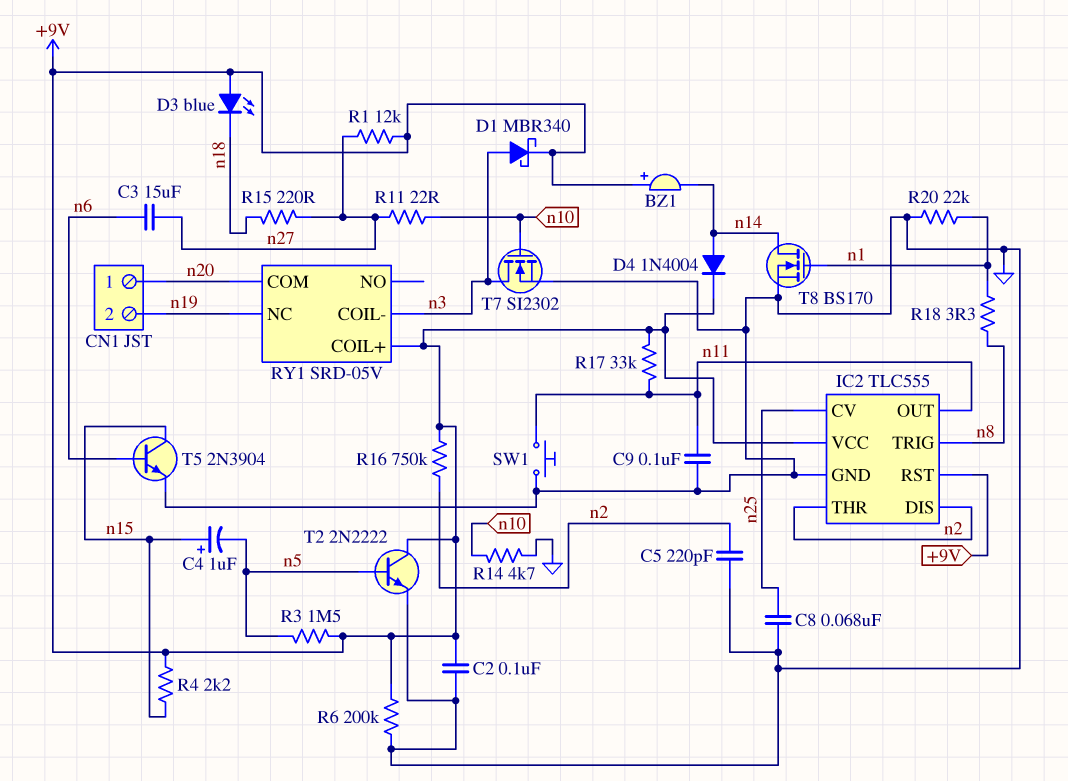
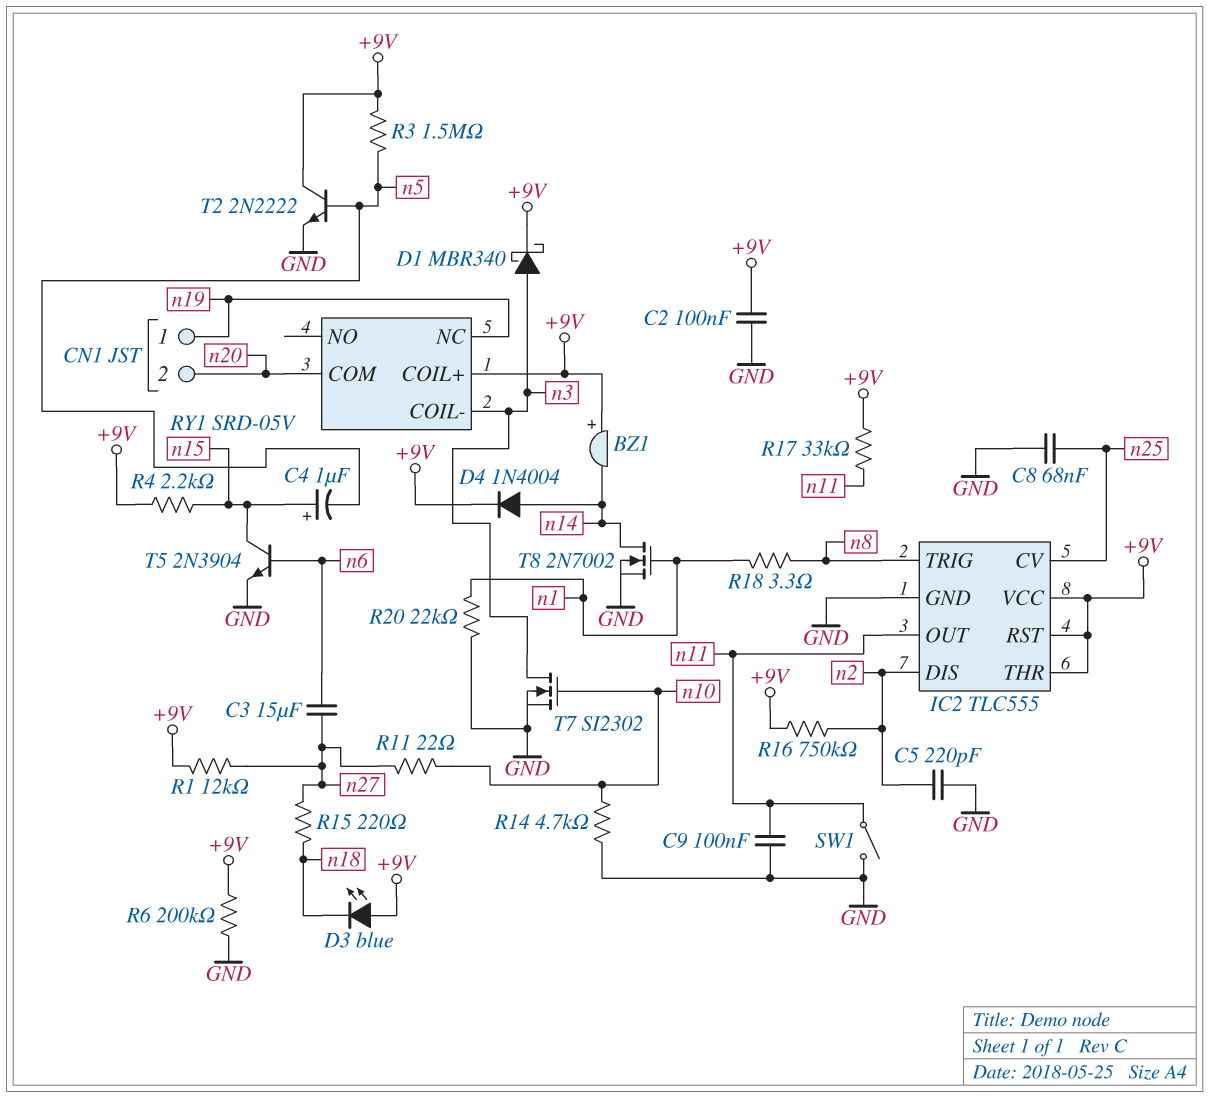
CN1 pin 1: n20 -> n19
CN1 pin 2: n19 -> n20
IC2 pin THR: n2 -> +9V
SW1: button (GND, n11) -> switch (GND, n11)
T8: NMOS BS170 (G n1, D n14, S GND) -> NMOS 2N7002 (G n1, D n14, S GND)

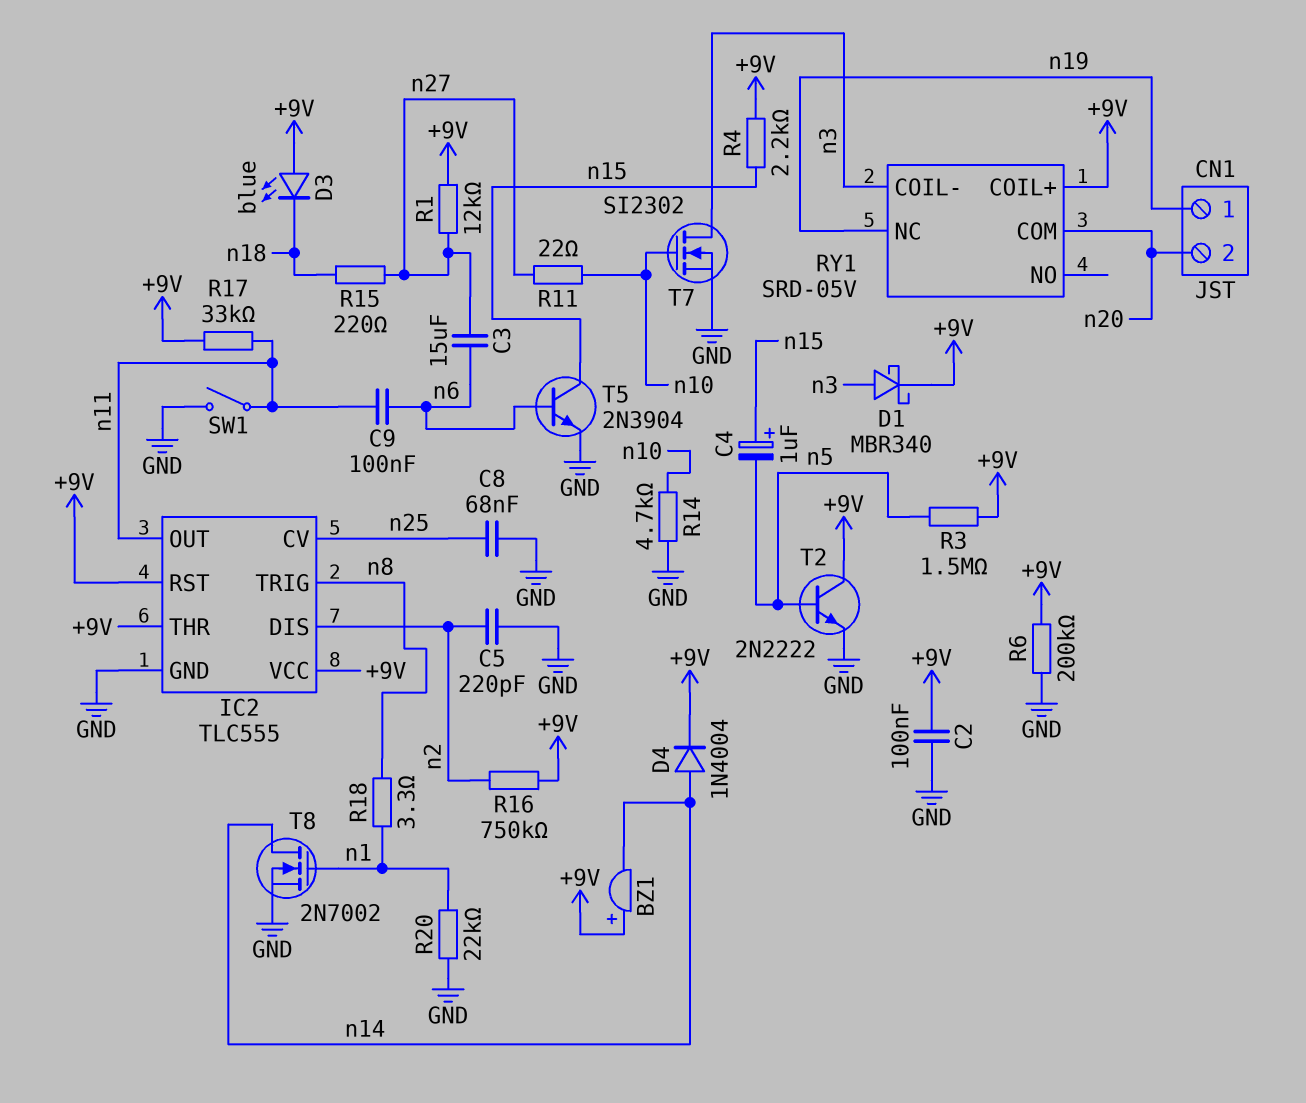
C9: 100nF (GND, n11) -> 100nF (n6, n11)

